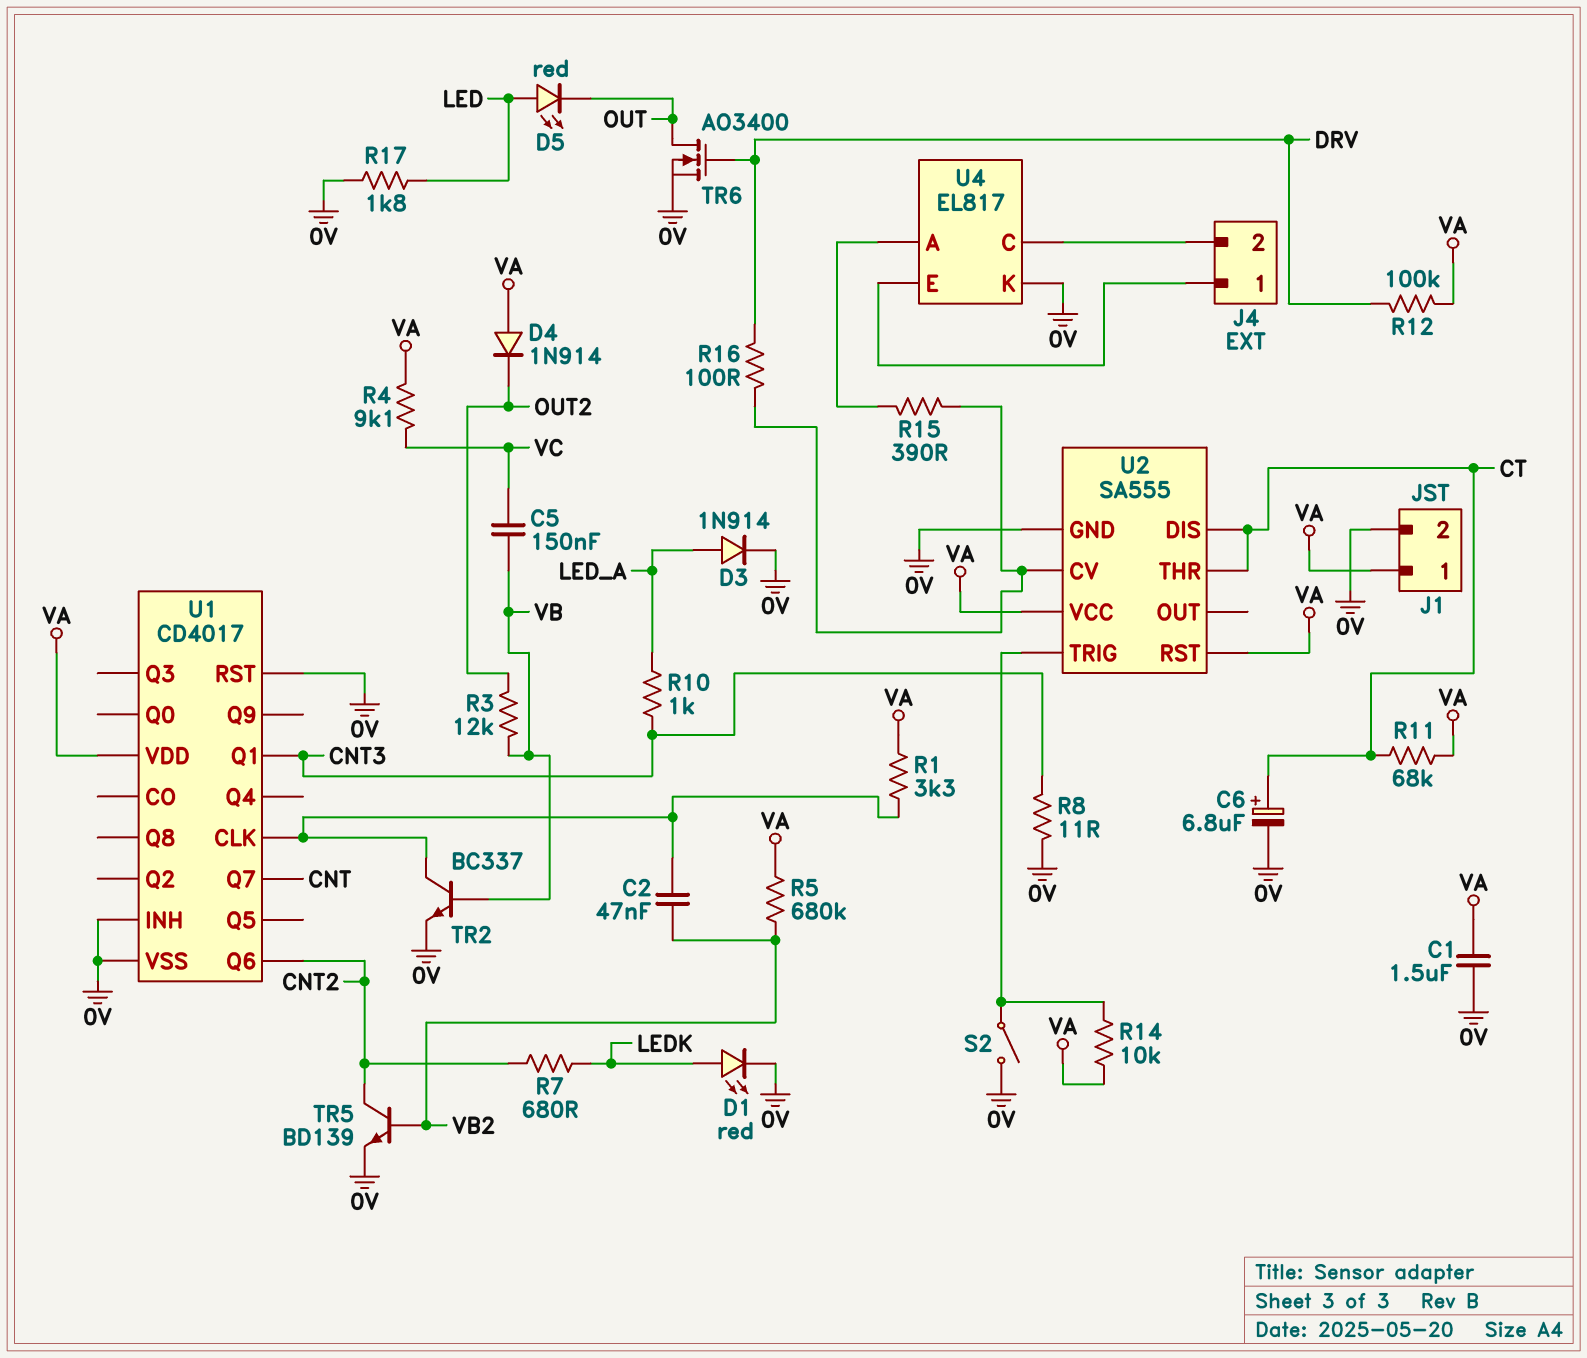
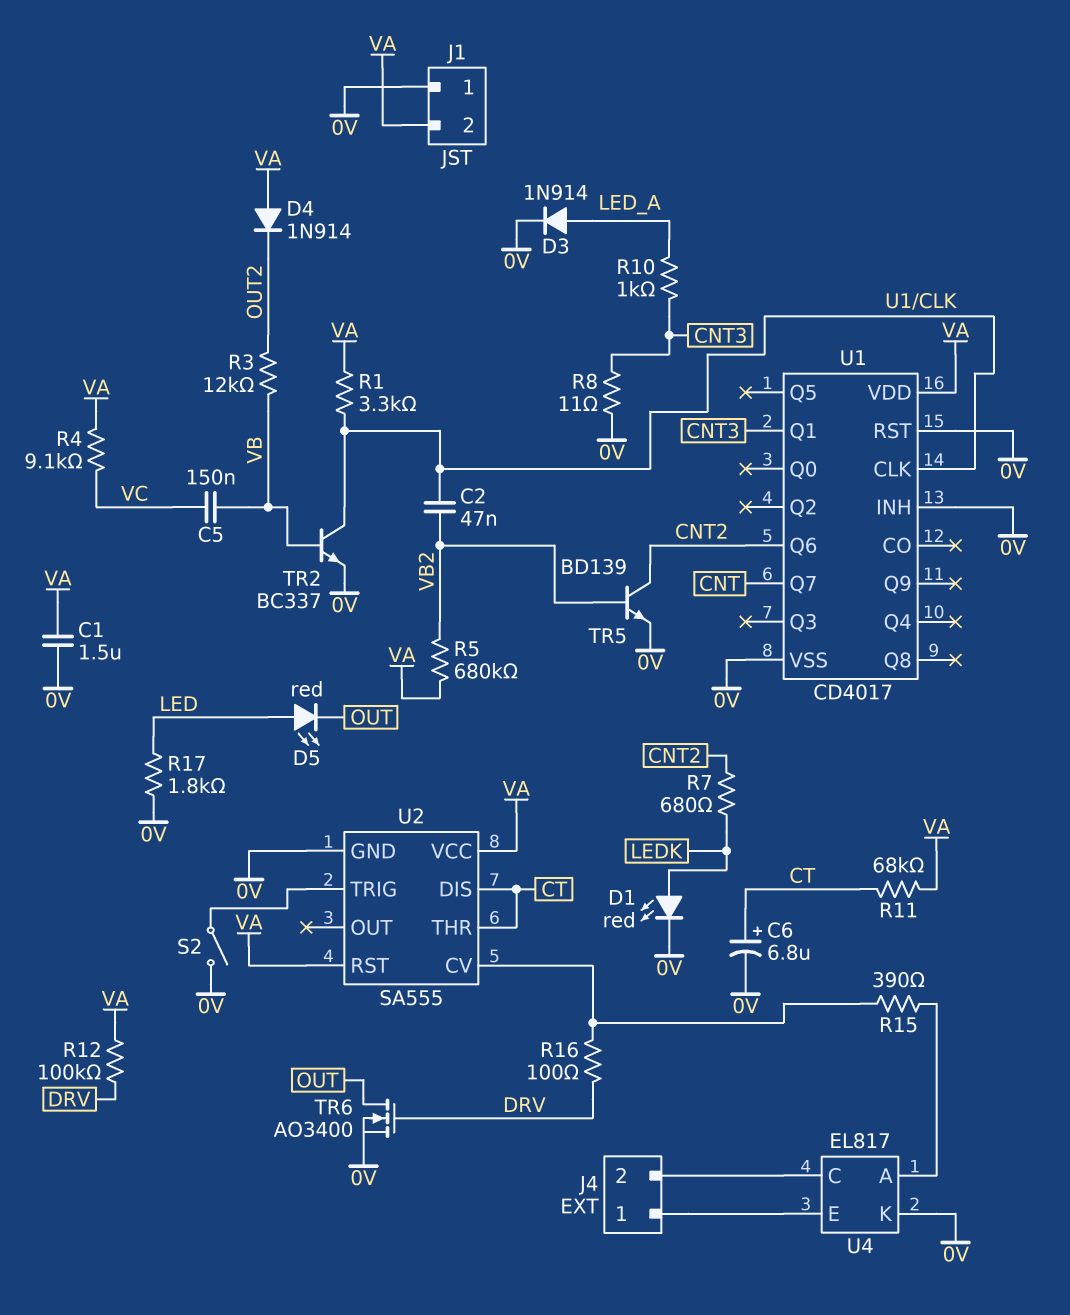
J1 pin 1: VA -> 0V
J1 pin 2: 0V -> VA
R14: 10k (U2/TRIG, VA) -> none

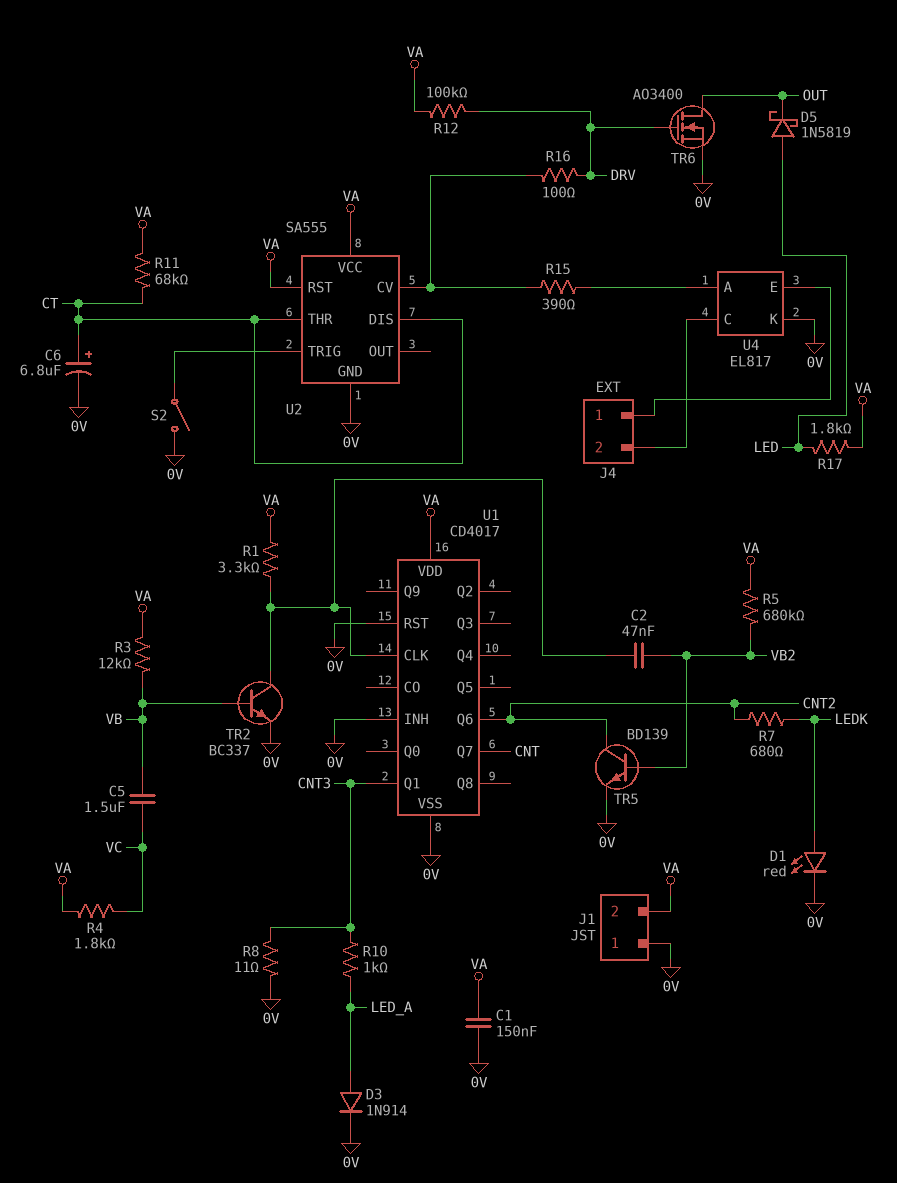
C1: 1.5uF (0V, VA) -> 150nF (0V, VA)
C5: 150nF (VB, VC) -> 1.5uF (VB, VC)
D4: diode 1N914 (A VA, K OUT2) -> none
D5: LED red (A LED, K OUT) -> schottky 1N5819 (A LED, K OUT)
R3: 12k (OUT2, VB) -> 12k (VA, VB)
R4: 9.1k (VA, VC) -> 1.8k (VA, VC)
R17: 1.8k (0V, LED) -> 1.8k (LED, VA)

